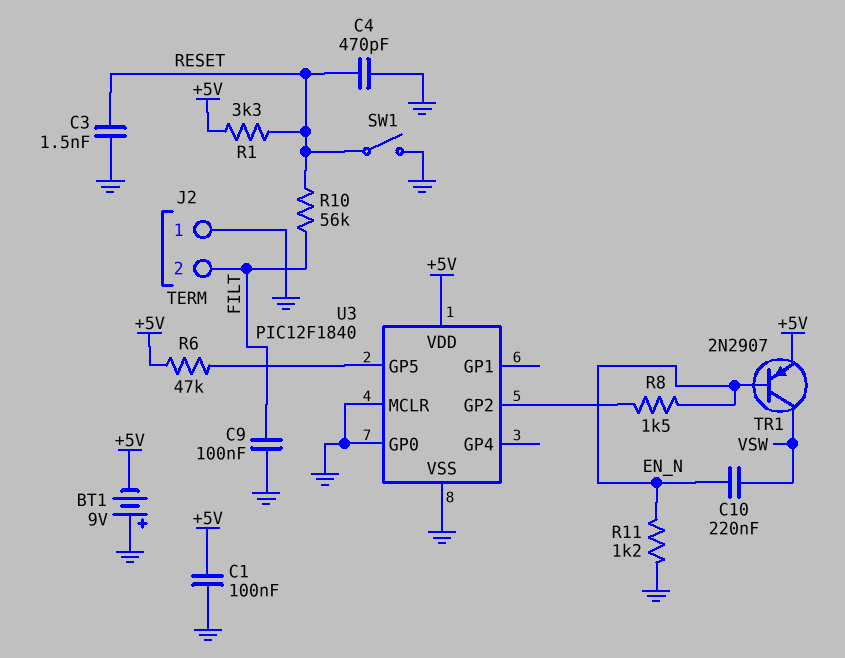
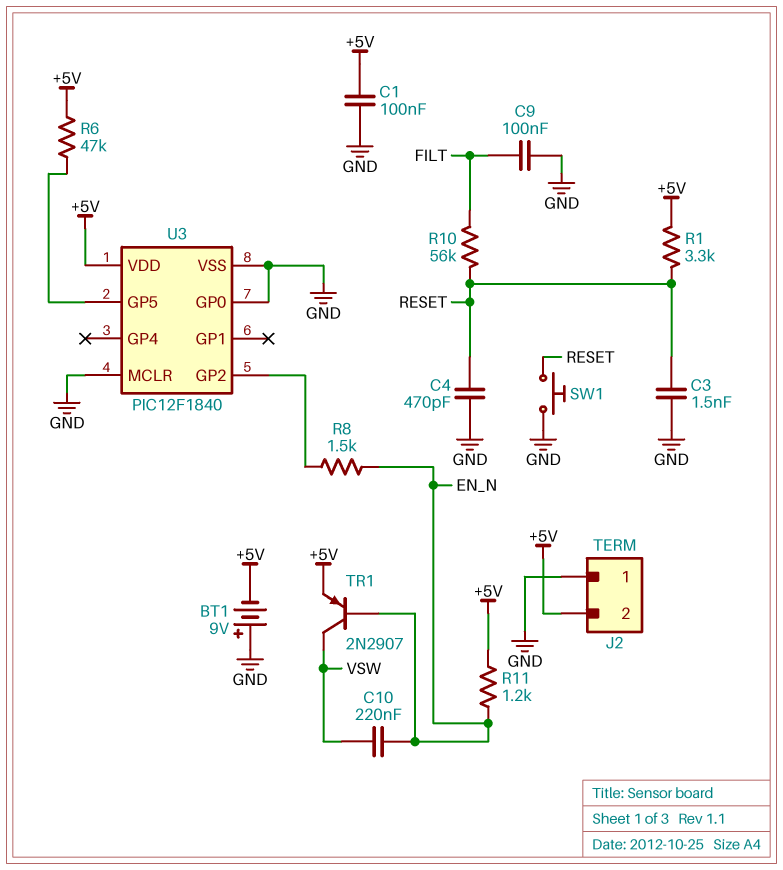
J2 pin 2: FILT -> +5V
R11: 1.2k (EN_N, GND) -> 1.2k (+5V, EN_N)
SW1: switch (GND, RESET) -> button (GND, RESET)

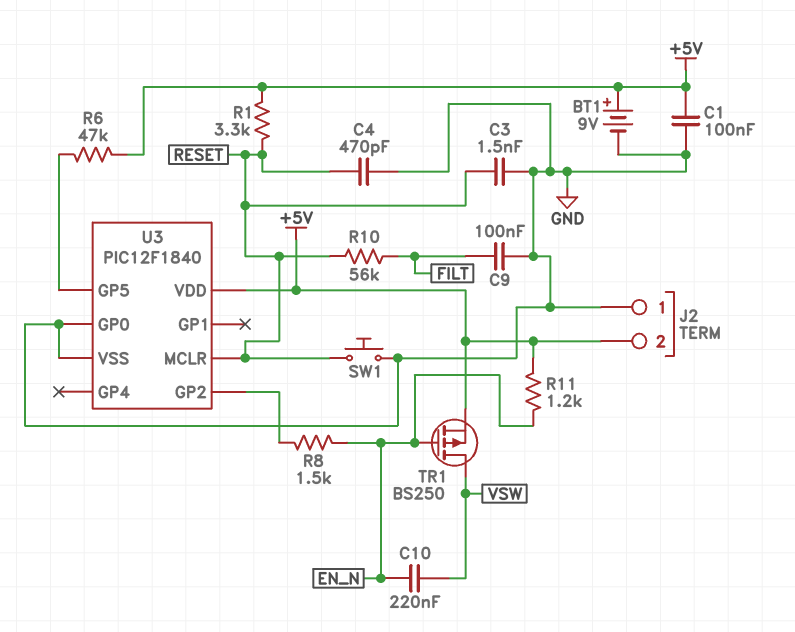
BT1: 9V (plus GND, minus +5V) -> 9V (plus +5V, minus GND)
TR1: PNP 2N2907 (B EN_N, C VSW, E +5V) -> PMOS BS250 (G EN_N, D VSW, S +5V)
U3 pin MCLR: GND -> RESET

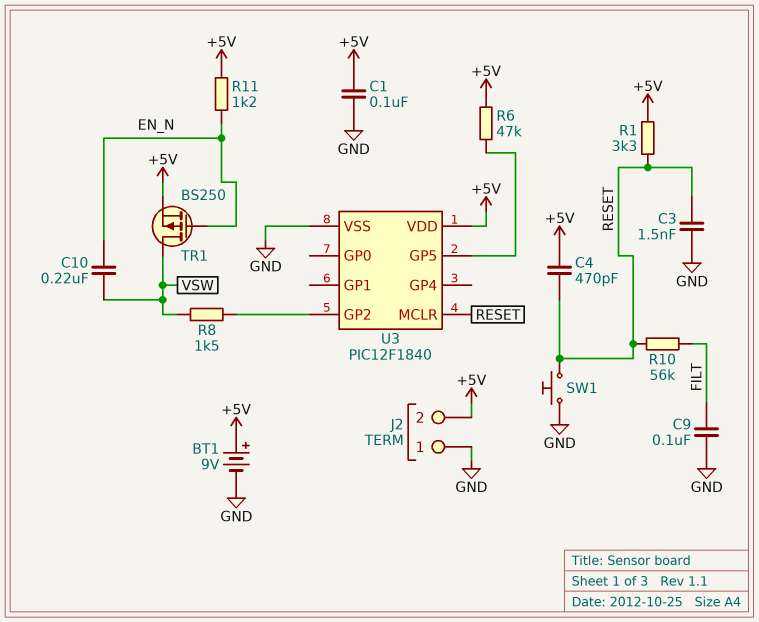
C4: 470pF (GND, RESET) -> 470pF (+5V, RESET)
R8: 1.5k (EN_N, U3/GP2) -> 1.5k (U3/GP2, VSW)
U3 pin GP0: GND -> none

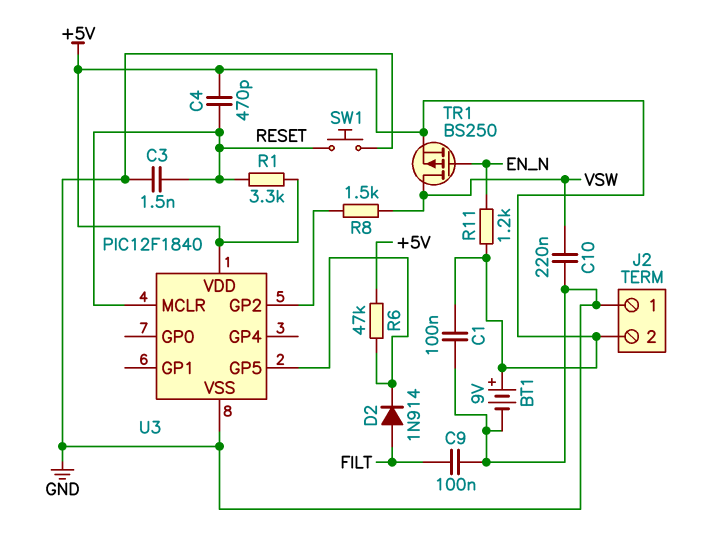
C10: 220nF (EN_N, VSW) -> 220nF (GND, VSW)
D2: none -> diode 1N914 (A FILT, K U3/GP5)
R10: 56k (FILT, RESET) -> none

